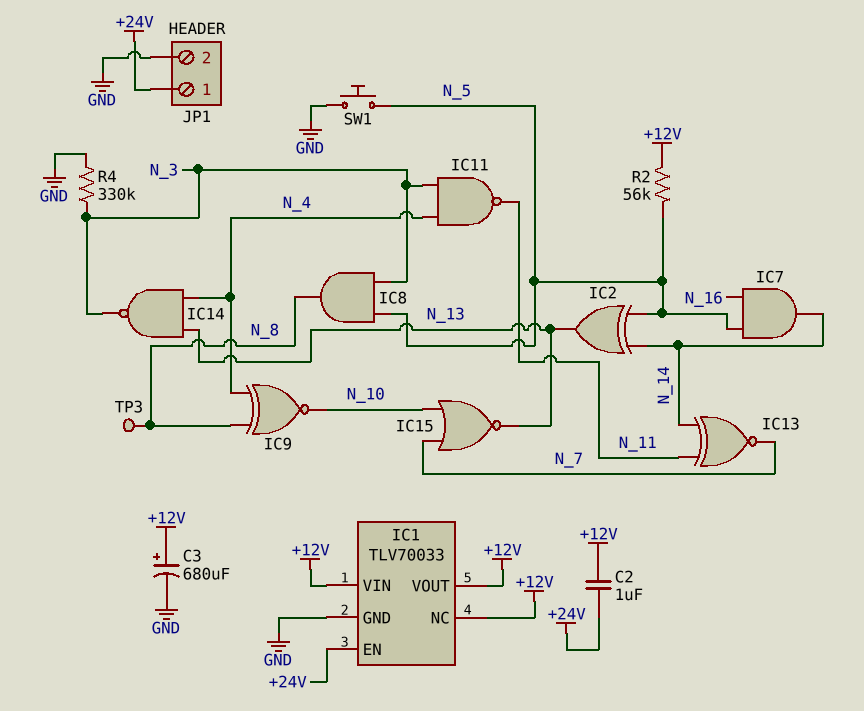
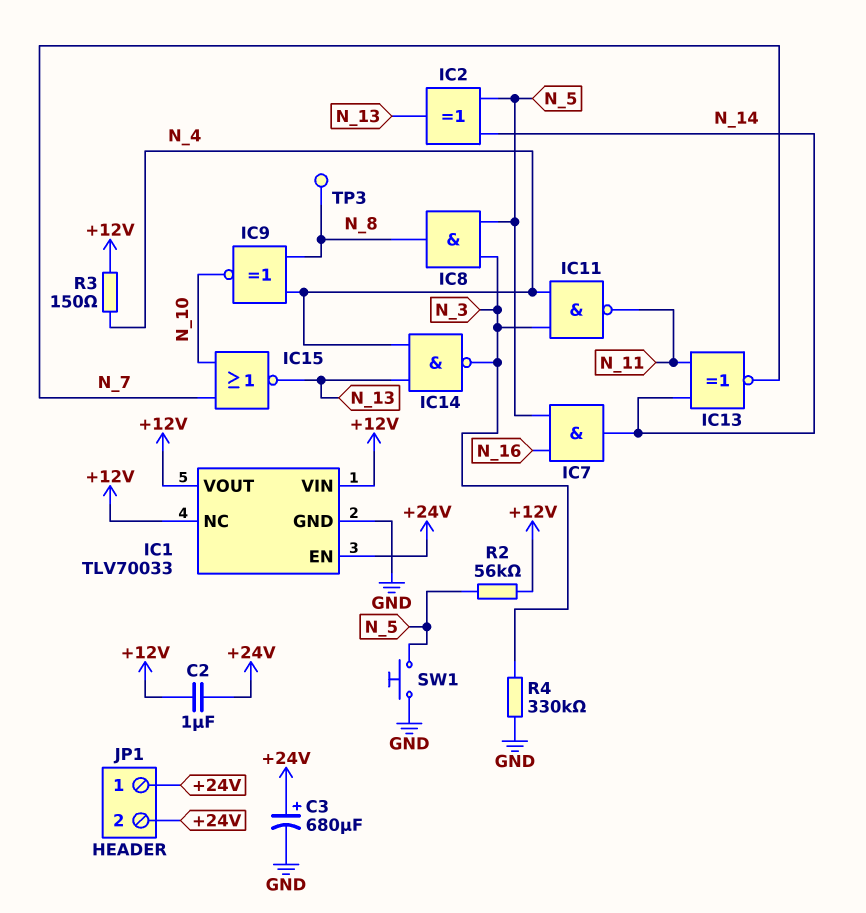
C3: 680uF (plus +12V, minus GND) -> 680uF (plus +24V, minus GND)
JP1 pin 2: GND -> +24V
R3: none -> 150 (+12V, N_4)

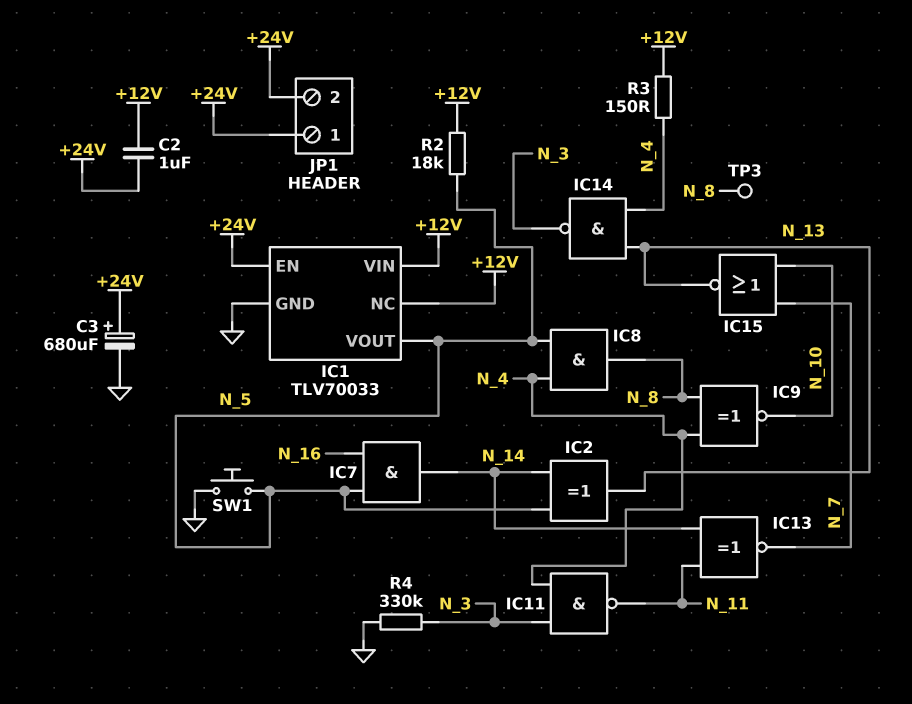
IC1 pin VOUT: +12V -> N_5
IC8: AND (in N_3, in N_5, out N_8) -> AND (in N_4, in N_5, out N_8)
R2: 56k (+12V, N_5) -> 18k (+12V, N_5)

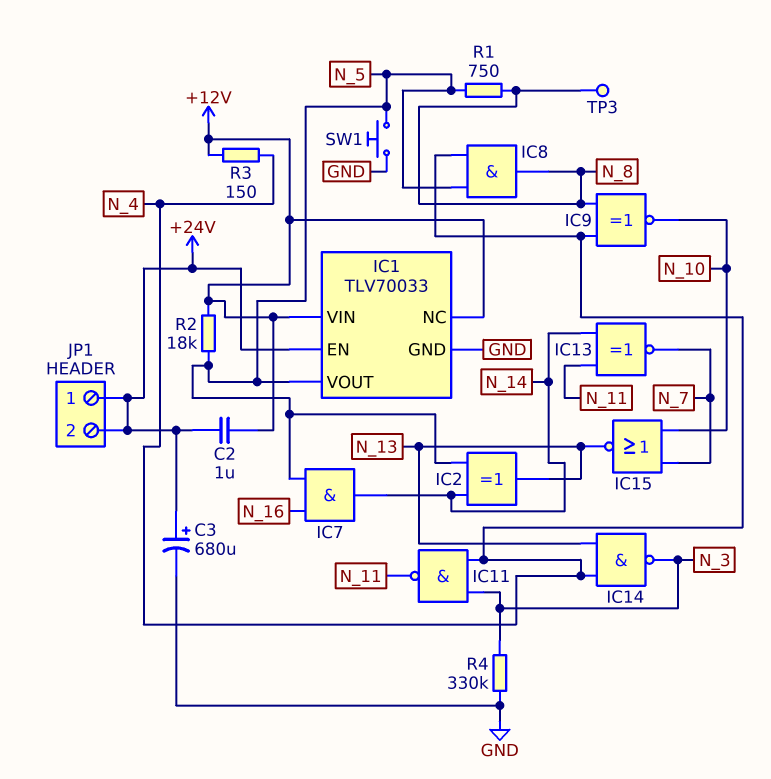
R1: none -> 750 (N_5, N_8)

